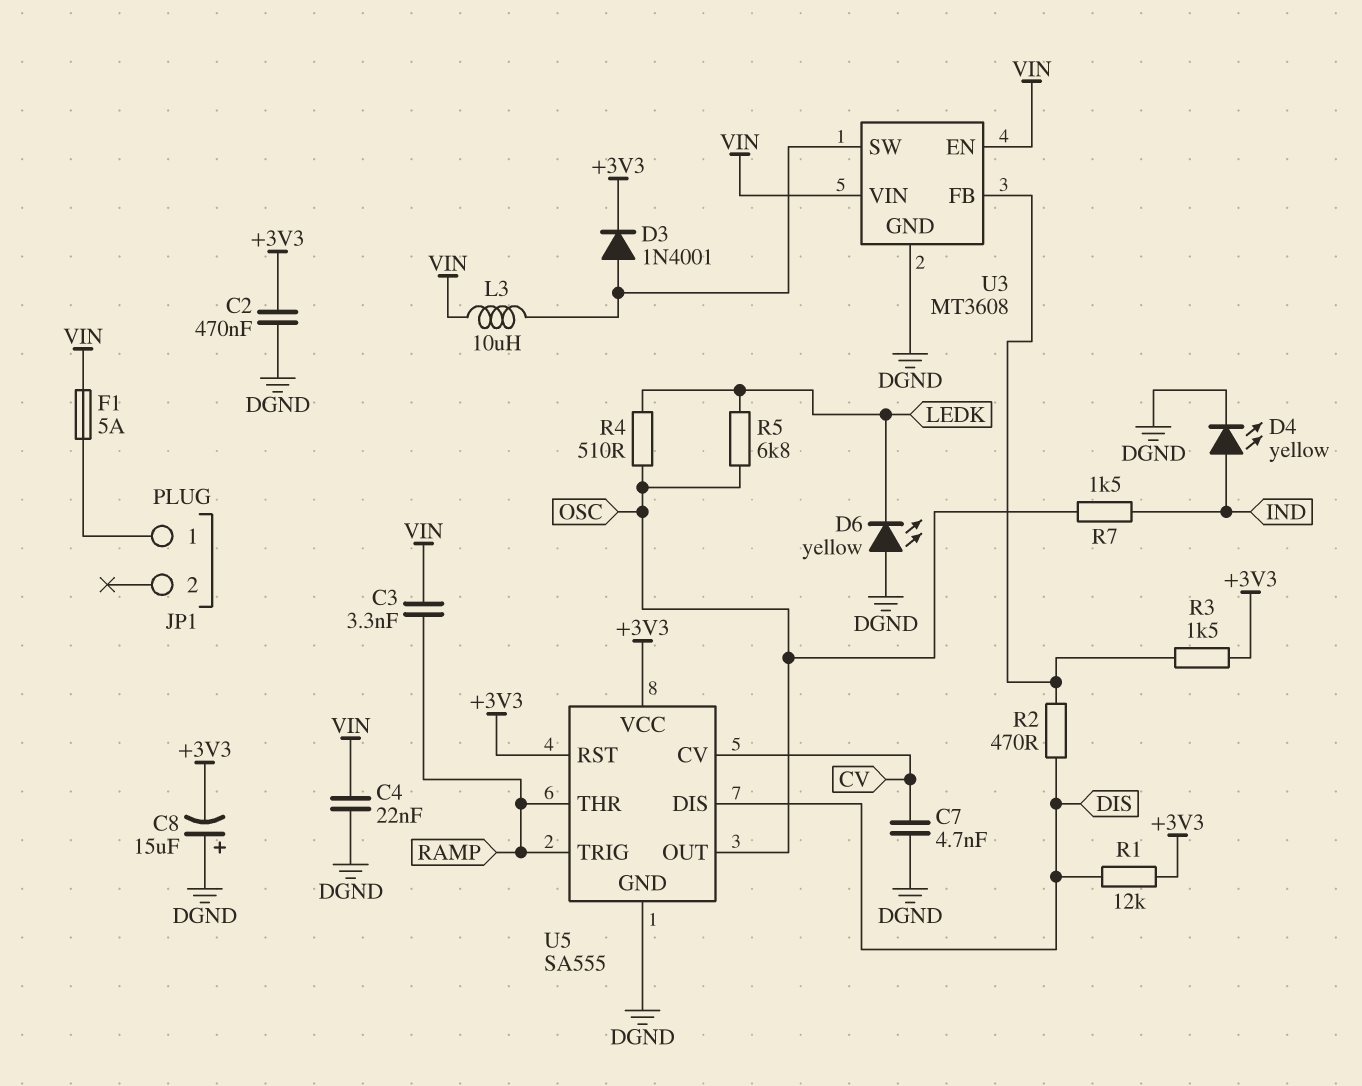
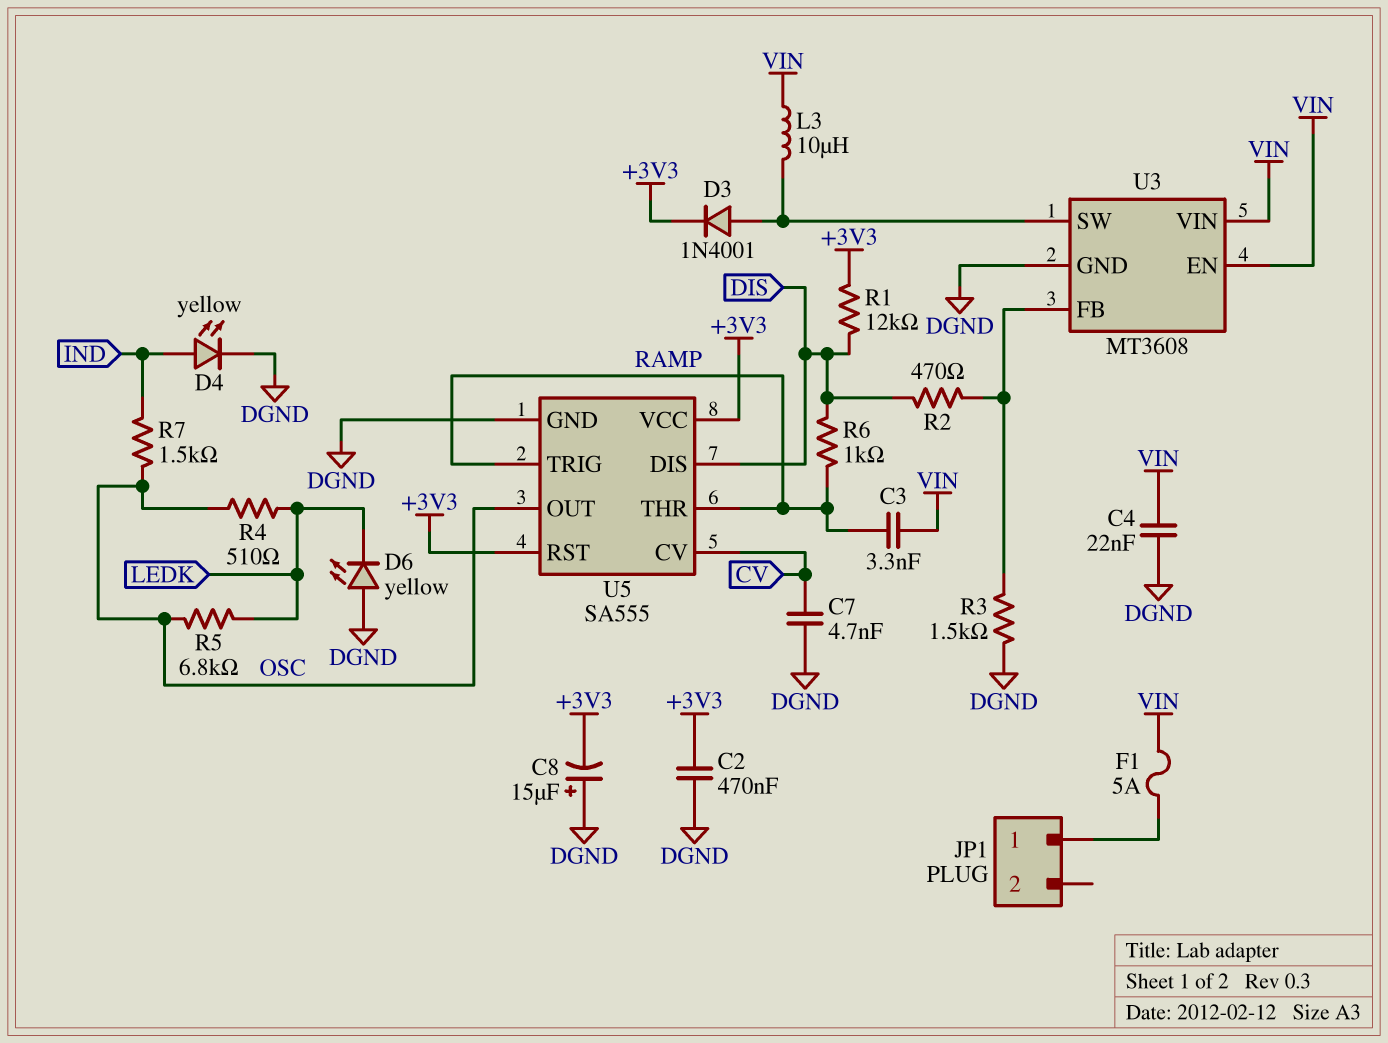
R3: 1.5k (+3V3, U3/FB) -> 1.5k (DGND, U3/FB)
R6: none -> 1k (DIS, RAMP)

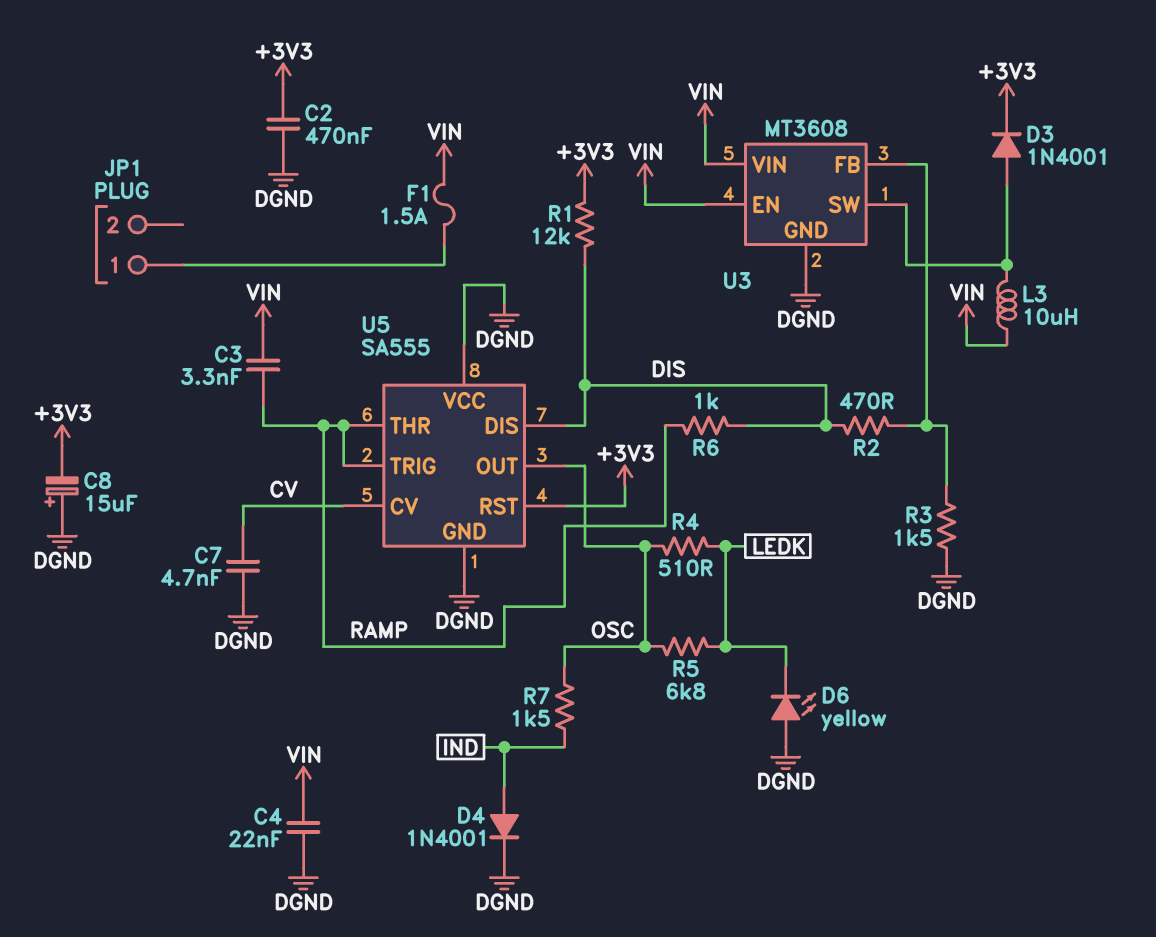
D4: LED yellow (A IND, K DGND) -> diode 1N4001 (A IND, K DGND)
F1: 5A (JP1/1, VIN) -> 1.5A (JP1/1, VIN)
U5 pin VCC: +3V3 -> DGND

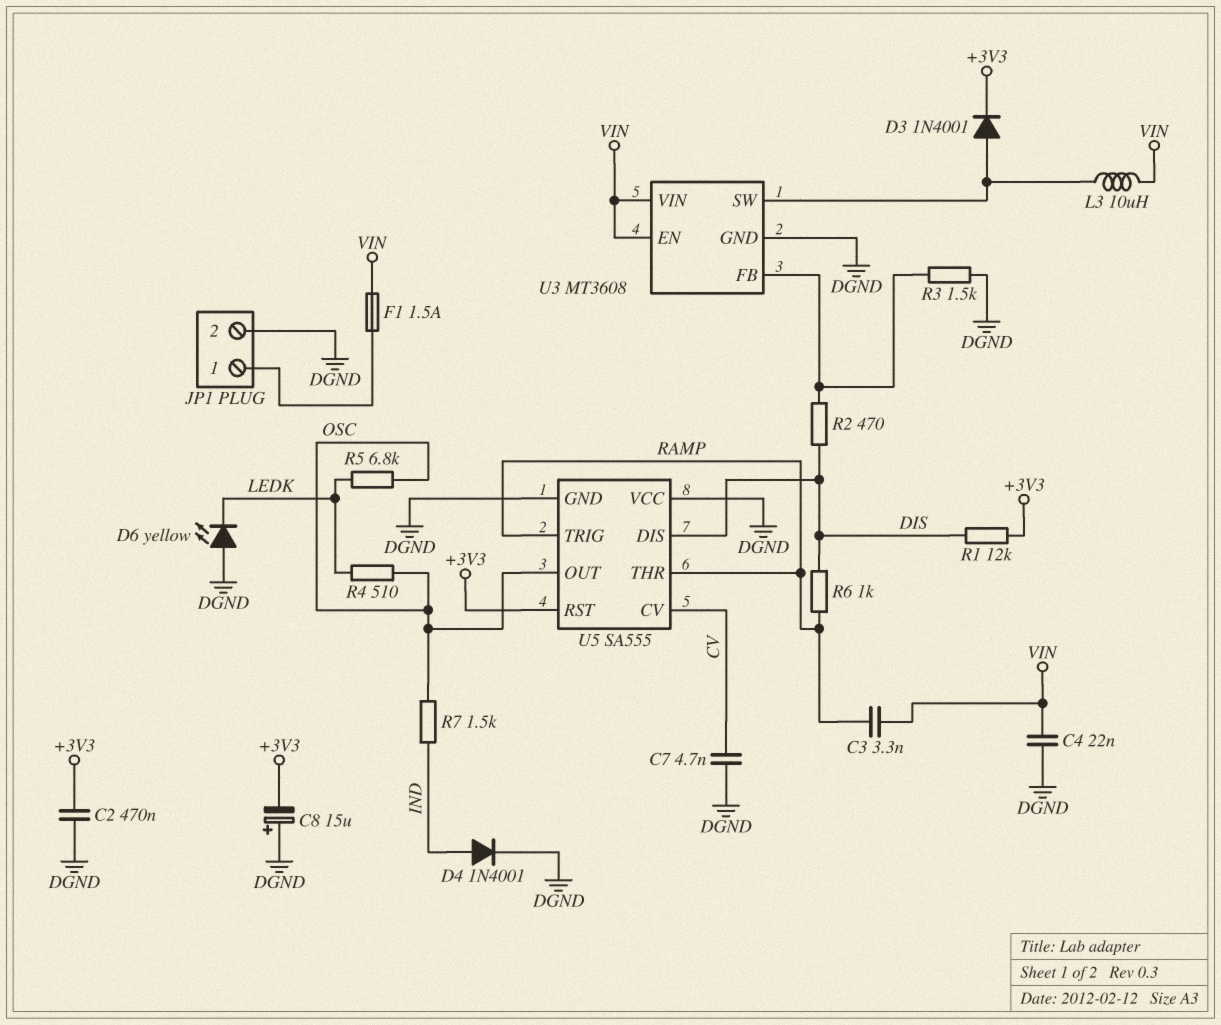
JP1 pin 2: none -> DGND

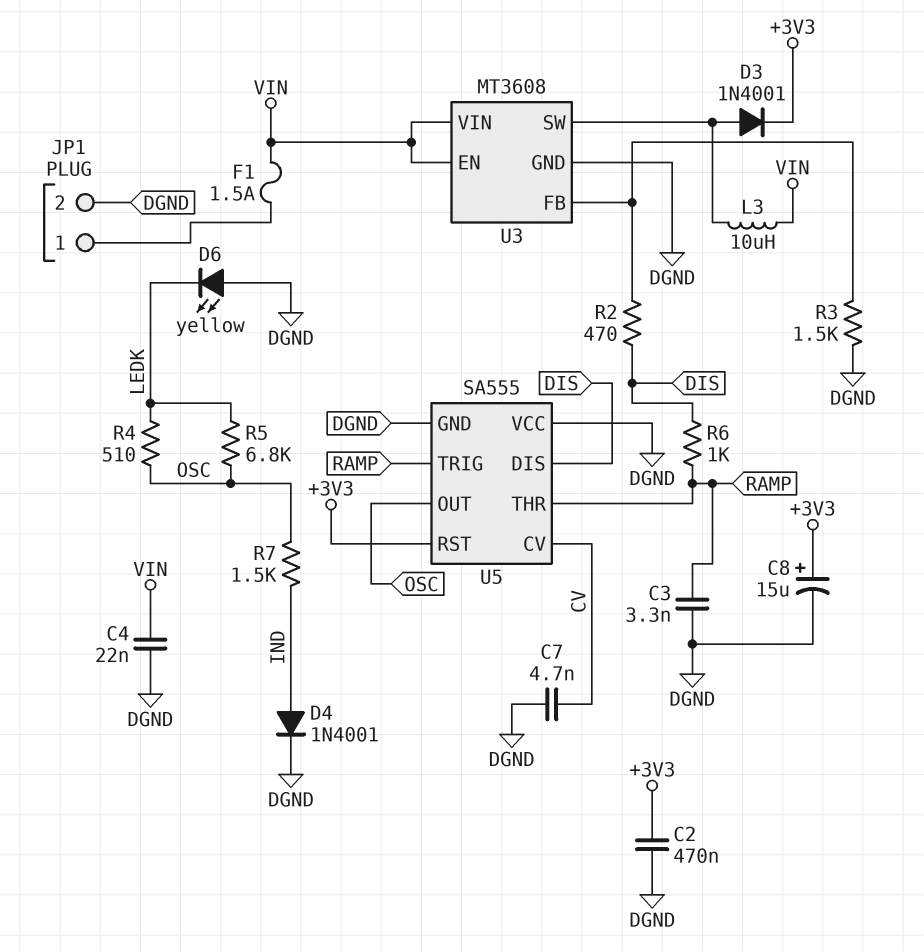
C3: 3.3nF (RAMP, VIN) -> 3.3nF (DGND, RAMP)
C8: 15uF (plus DGND, minus +3V3) -> 15uF (plus +3V3, minus DGND)
R1: 12k (+3V3, DIS) -> none

